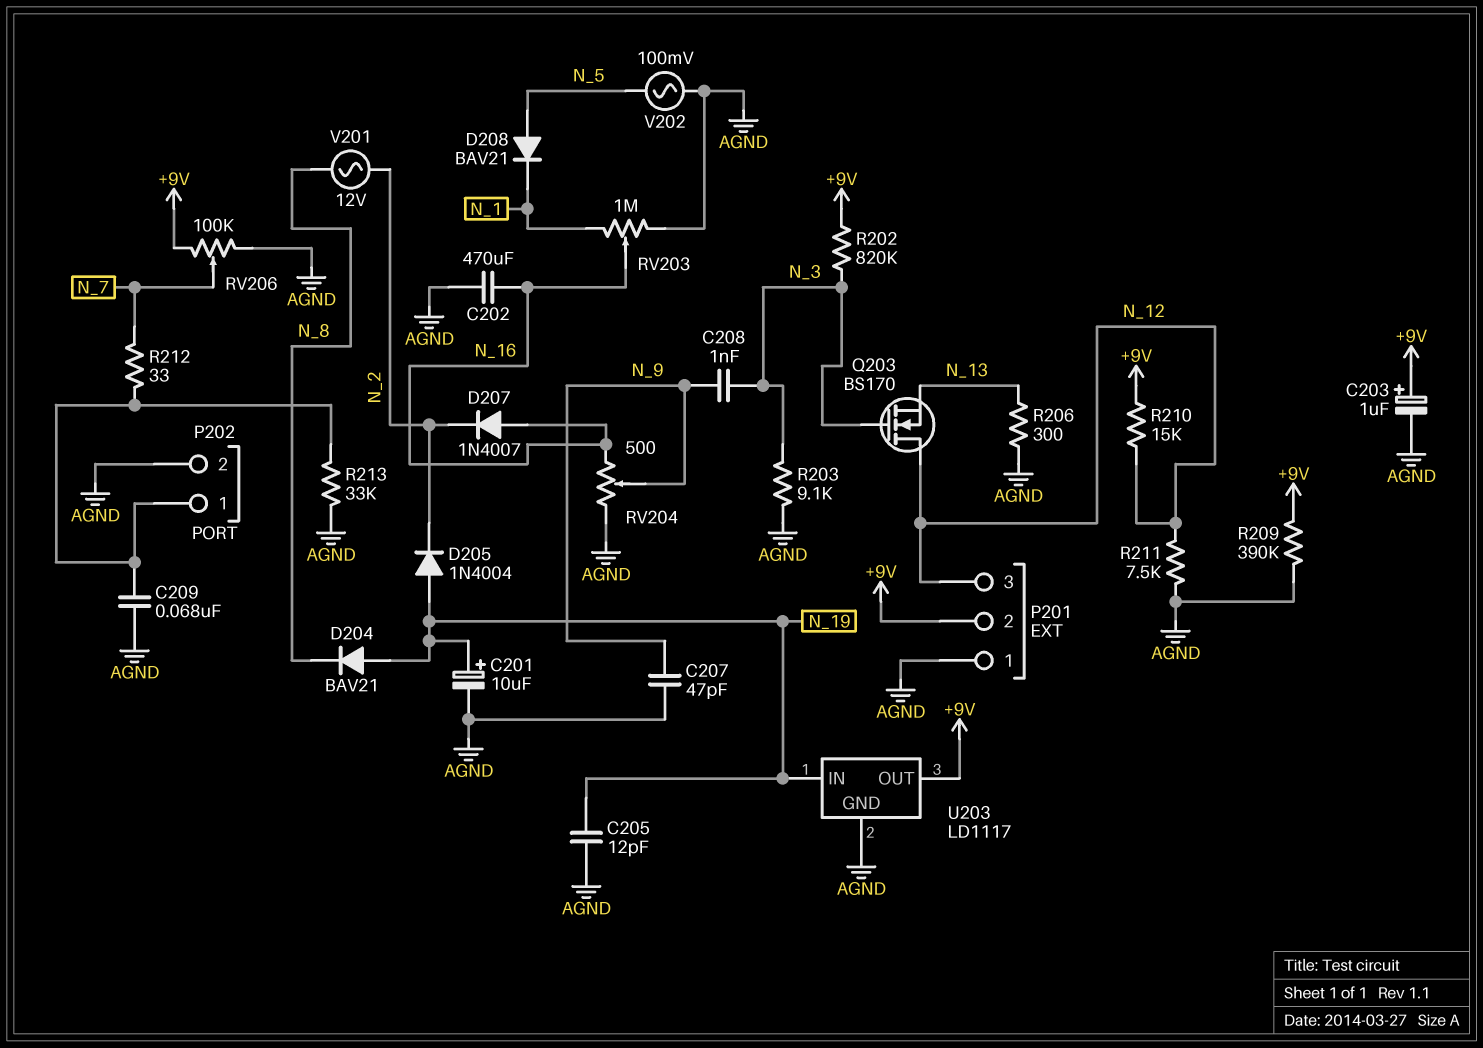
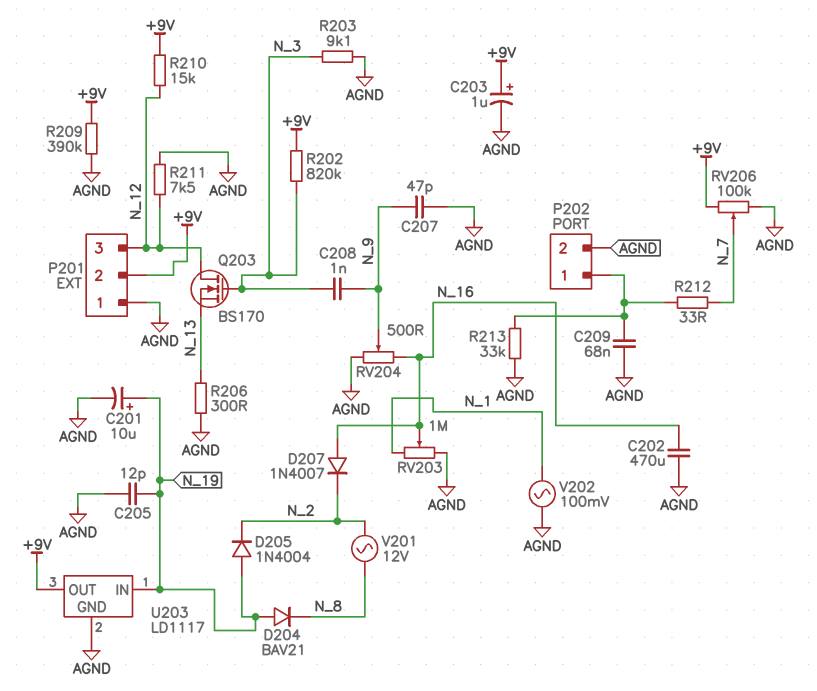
D208: diode BAV21 (A N_5, K N_1) -> none
V202: AC 100mV (AGND, N_5) -> AC 100mV (AGND, N_1)

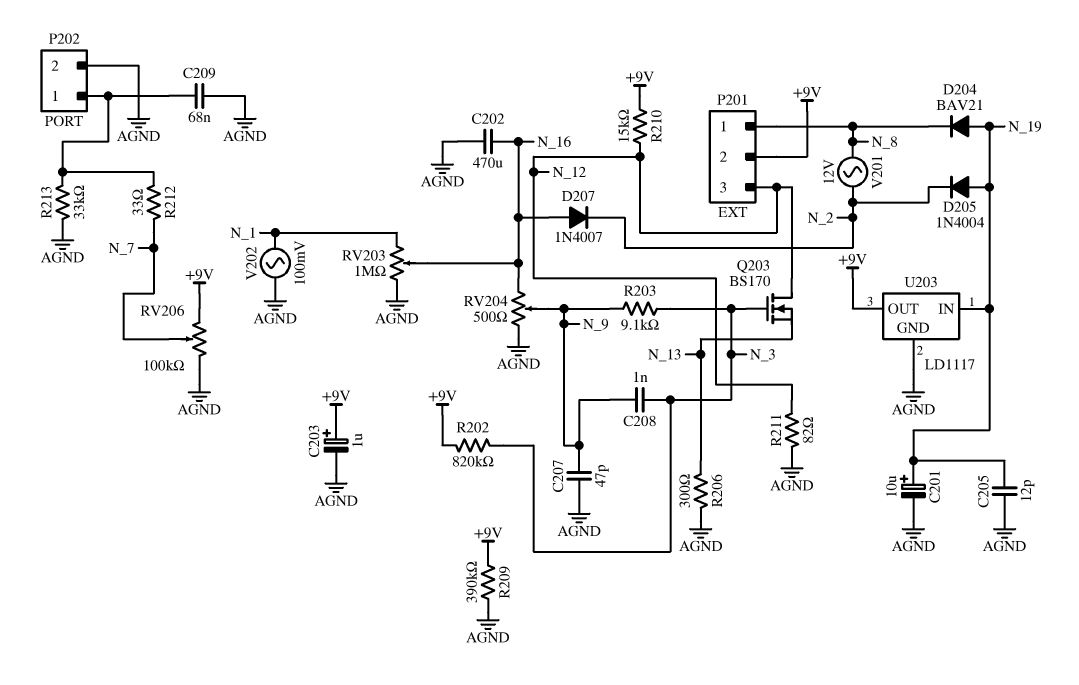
P201 pin 1: AGND -> N_8
R203: 9.1k (AGND, N_3) -> 9.1k (N_3, N_9)
R211: 7.5k (AGND, N_12) -> 82 (AGND, N_12)

